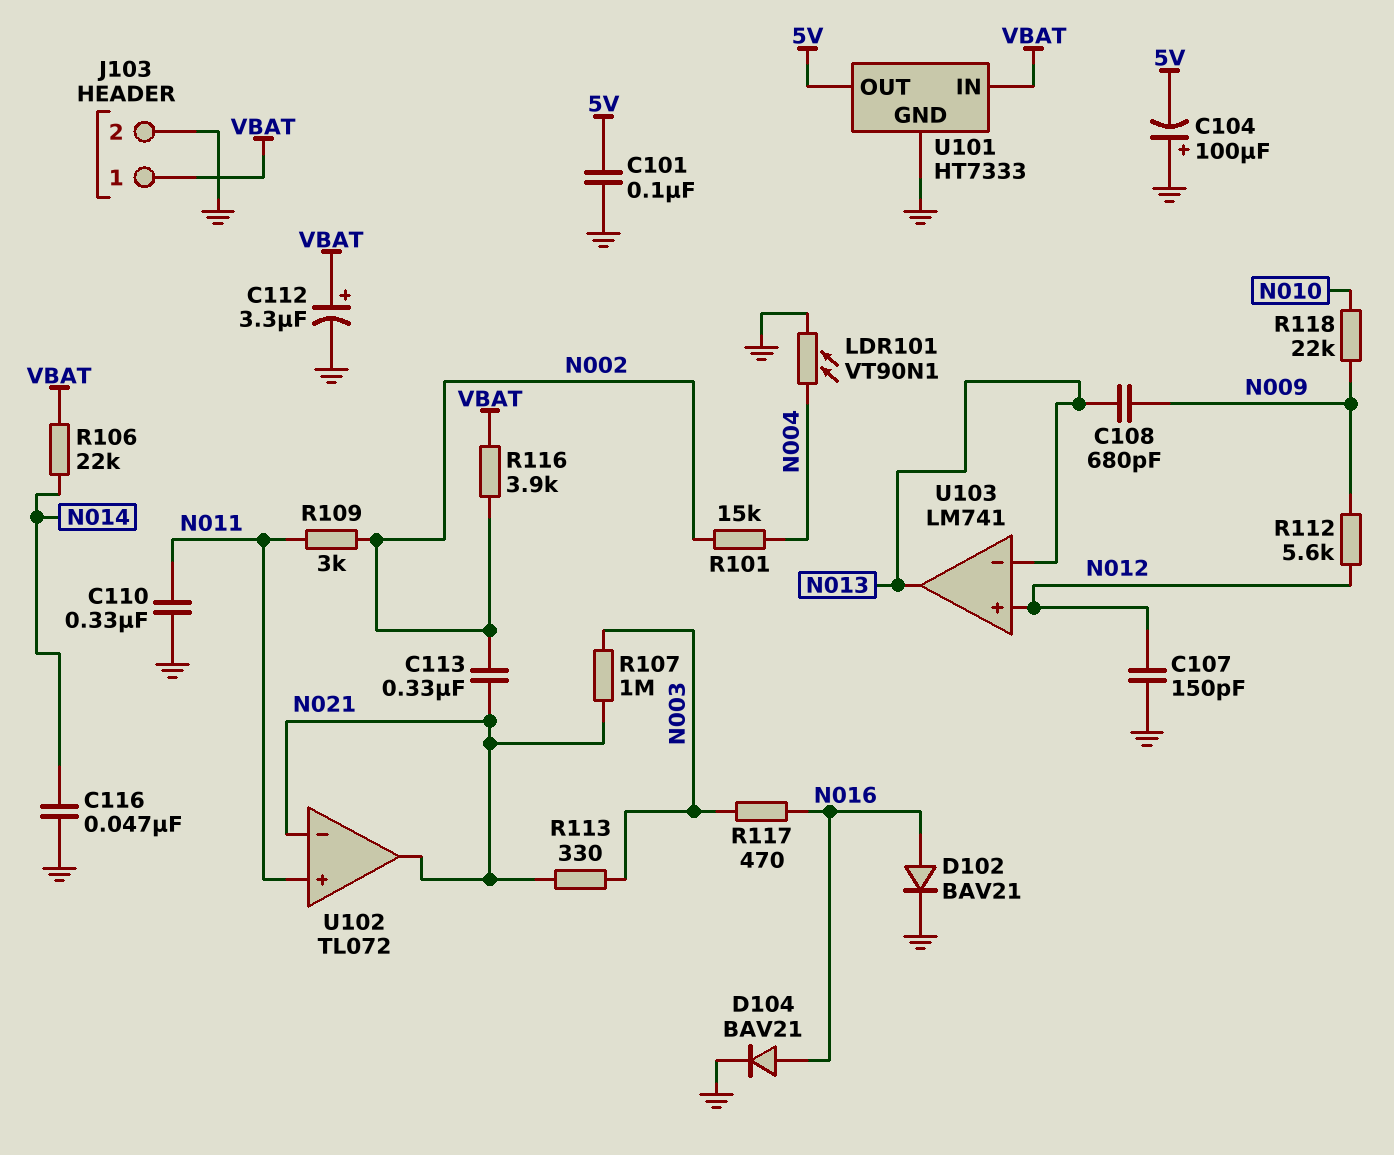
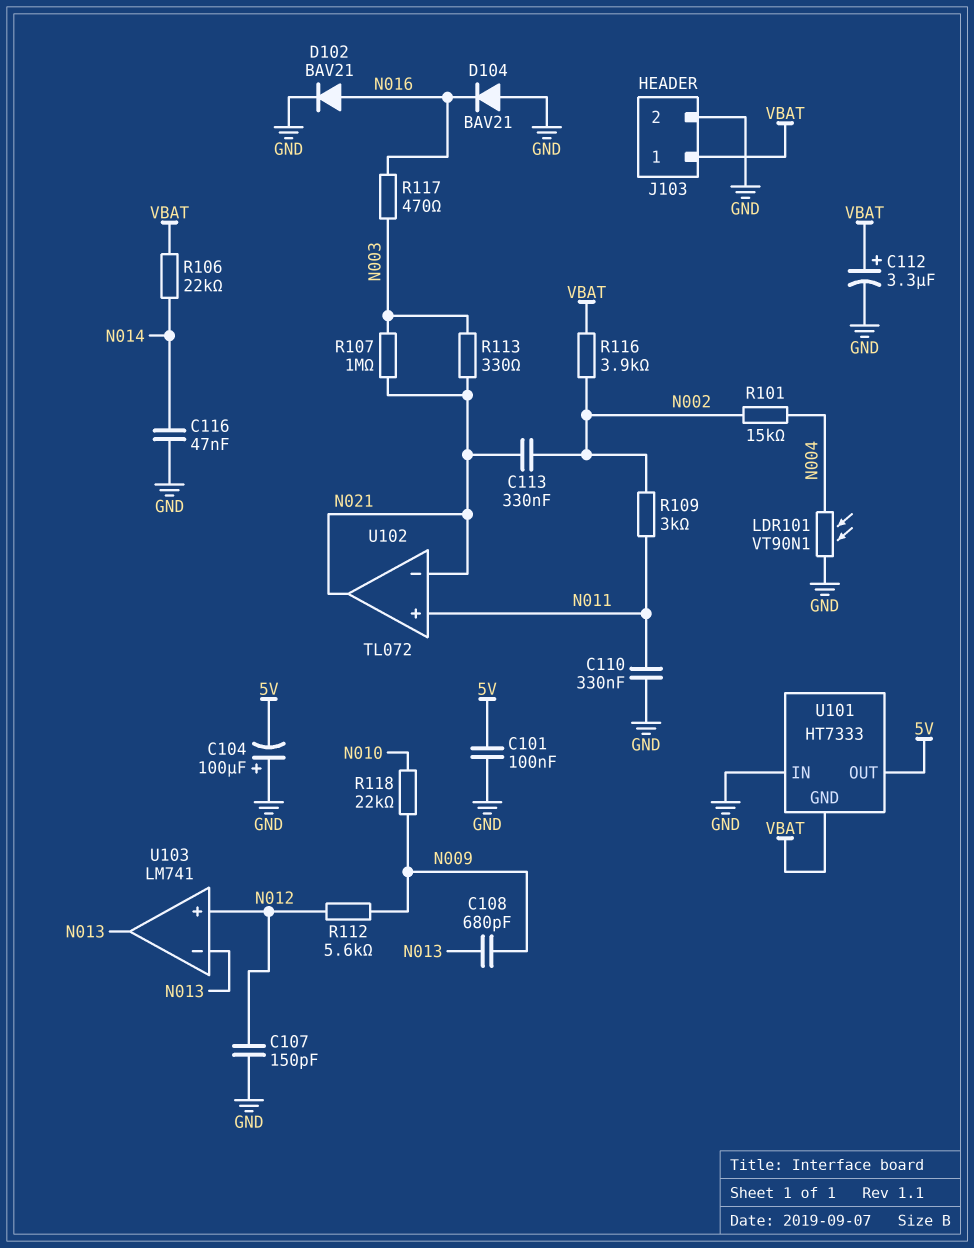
D104: diode BAV21 (A N016, K GND) -> diode BAV21 (A GND, K N016)
U101 pin GND: GND -> VBAT
U101 pin IN: VBAT -> GND

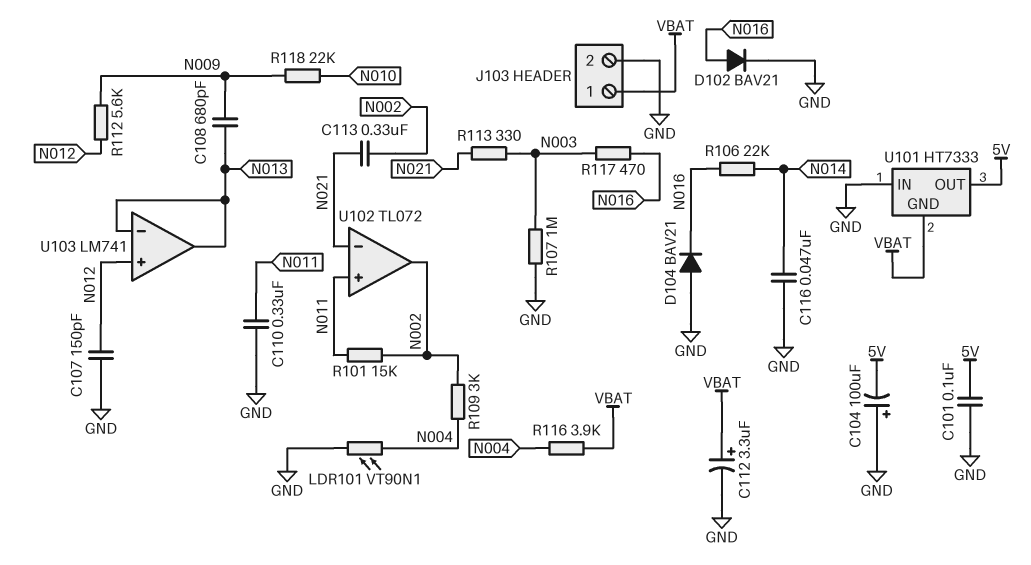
R101: 15k (N002, N004) -> 15k (N002, N011)
R106: 22k (N014, VBAT) -> 22k (N014, N016)
R107: 1M (N003, N021) -> 1M (GND, N003)
R109: 3k (N002, N011) -> 3k (N002, N004)
R116: 3.9k (N002, VBAT) -> 3.9k (N004, VBAT)
U102 pin out: N021 -> N002

